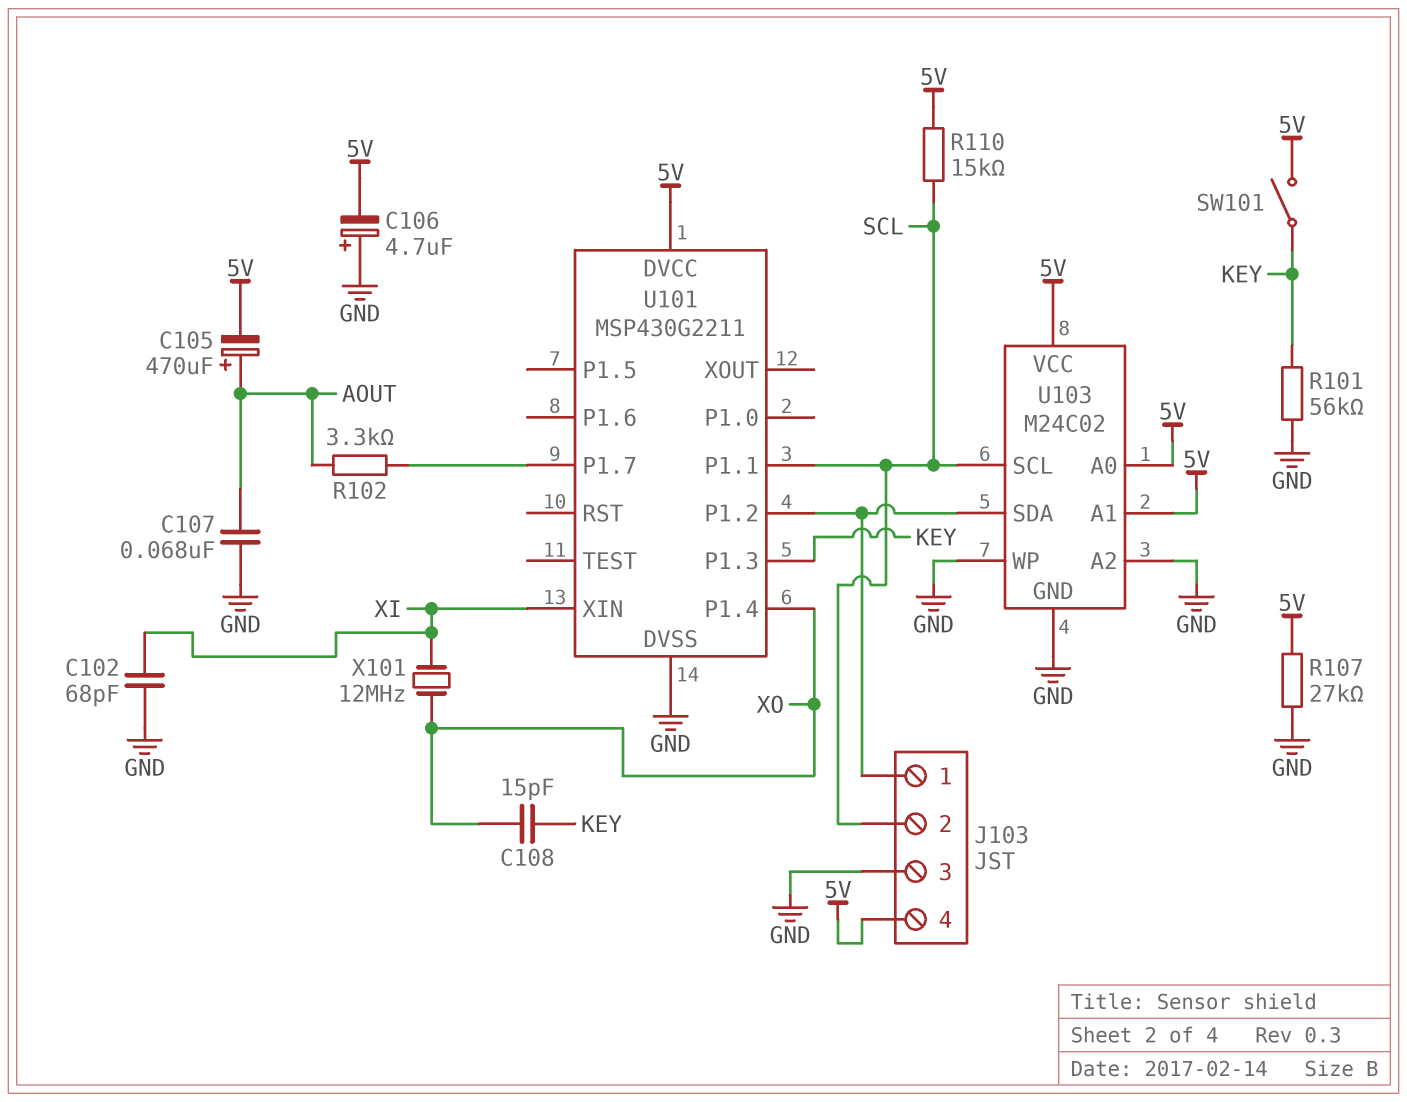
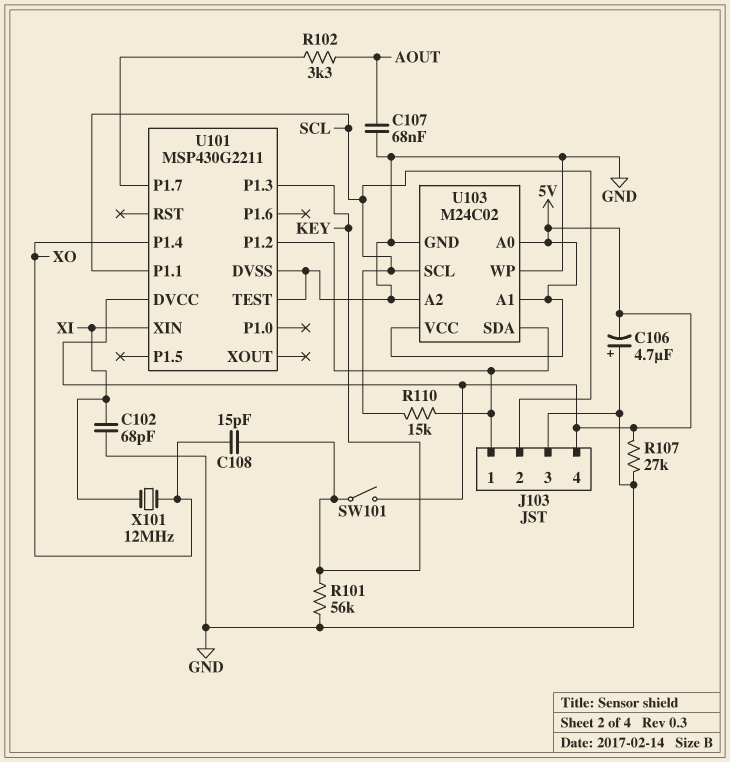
C105: 470uF (plus AOUT, minus 5V) -> none
R110: 15k (5V, SCL) -> 15k (J103/1, SCL)
U101 pin TEST: none -> GND

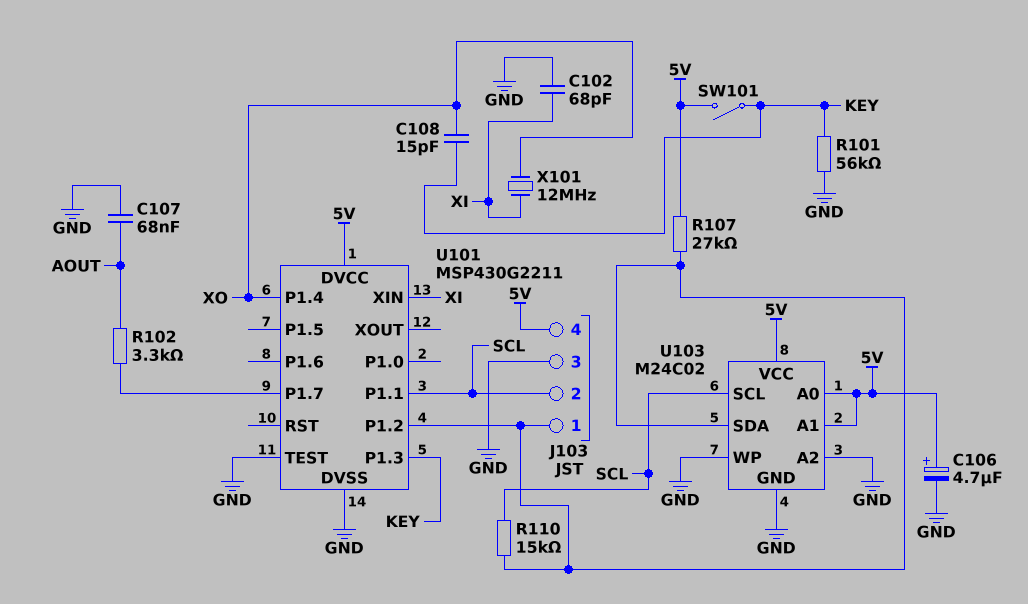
C106: 4.7uF (plus GND, minus 5V) -> 4.7uF (plus 5V, minus GND)
R107: 27k (5V, GND) -> 27k (5V, J103/1)

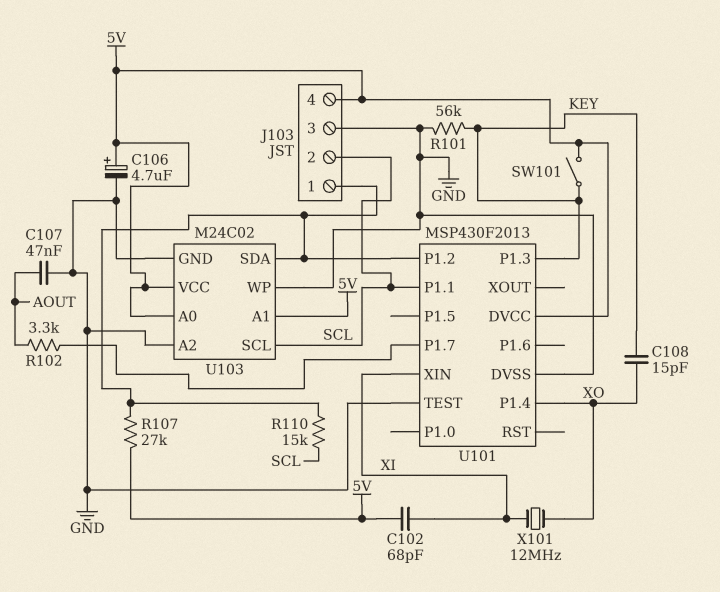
C102: 68pF (GND, XI) -> 68pF (5V, XI)
C107: 68nF (AOUT, GND) -> 47nF (AOUT, GND)
U101: MSP430G2211 -> MSP430F2013

